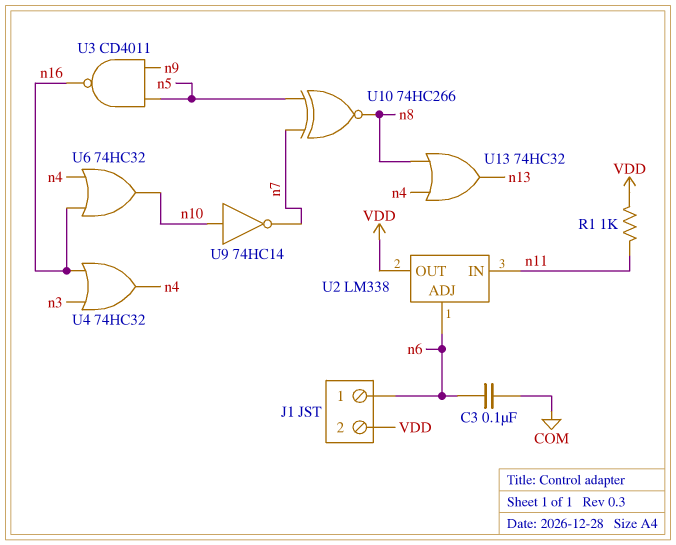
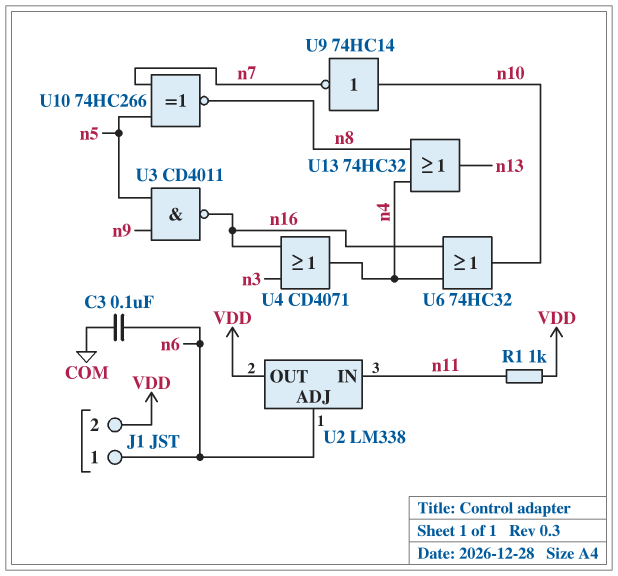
U4: OR 74HC32 (in n3, in n16, out n4) -> OR CD4071 (in n3, in n16, out n4)

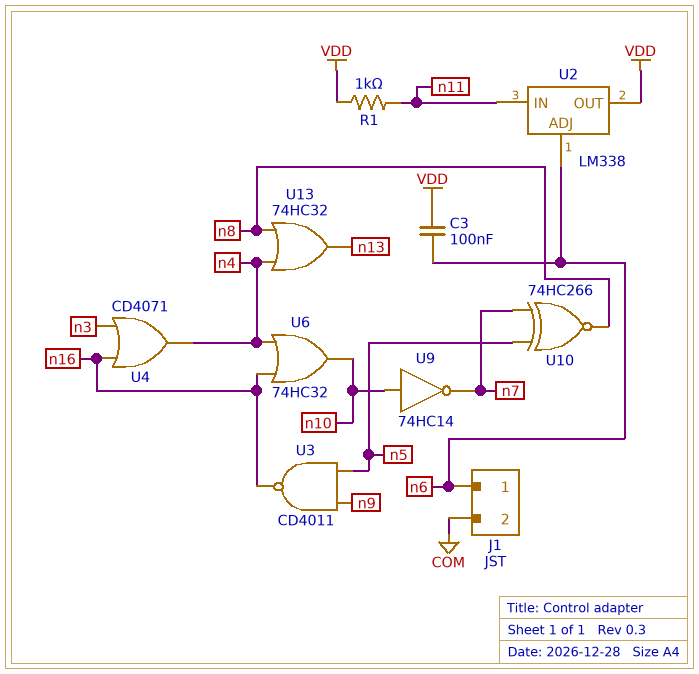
C3: 100nF (COM, n6) -> 100nF (VDD, n6)
J1 pin 2: VDD -> COM

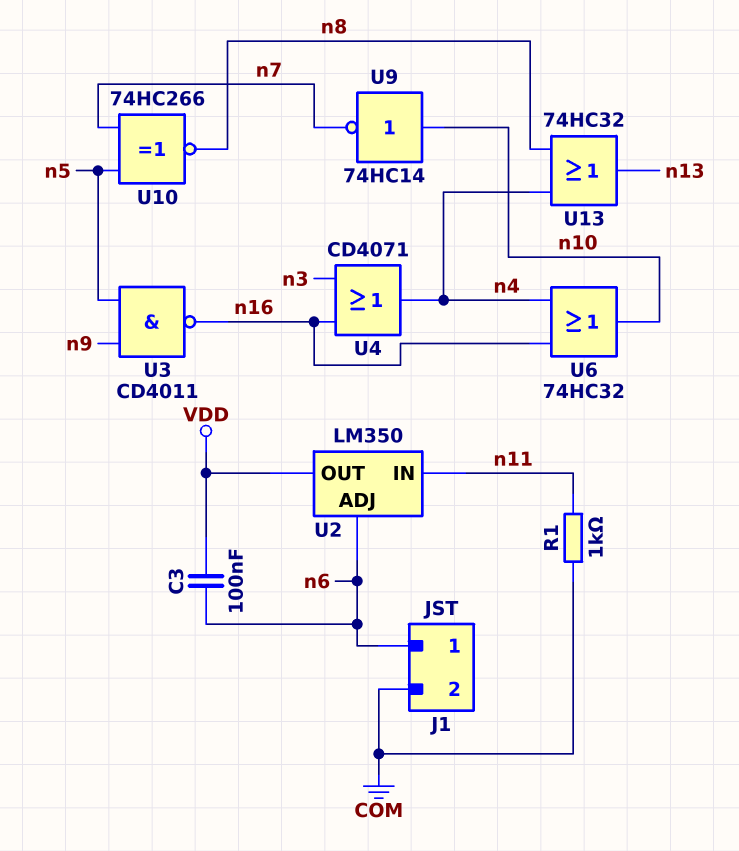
R1: 1k (VDD, n11) -> 1k (COM, n11)
U2: LM338 -> LM350

